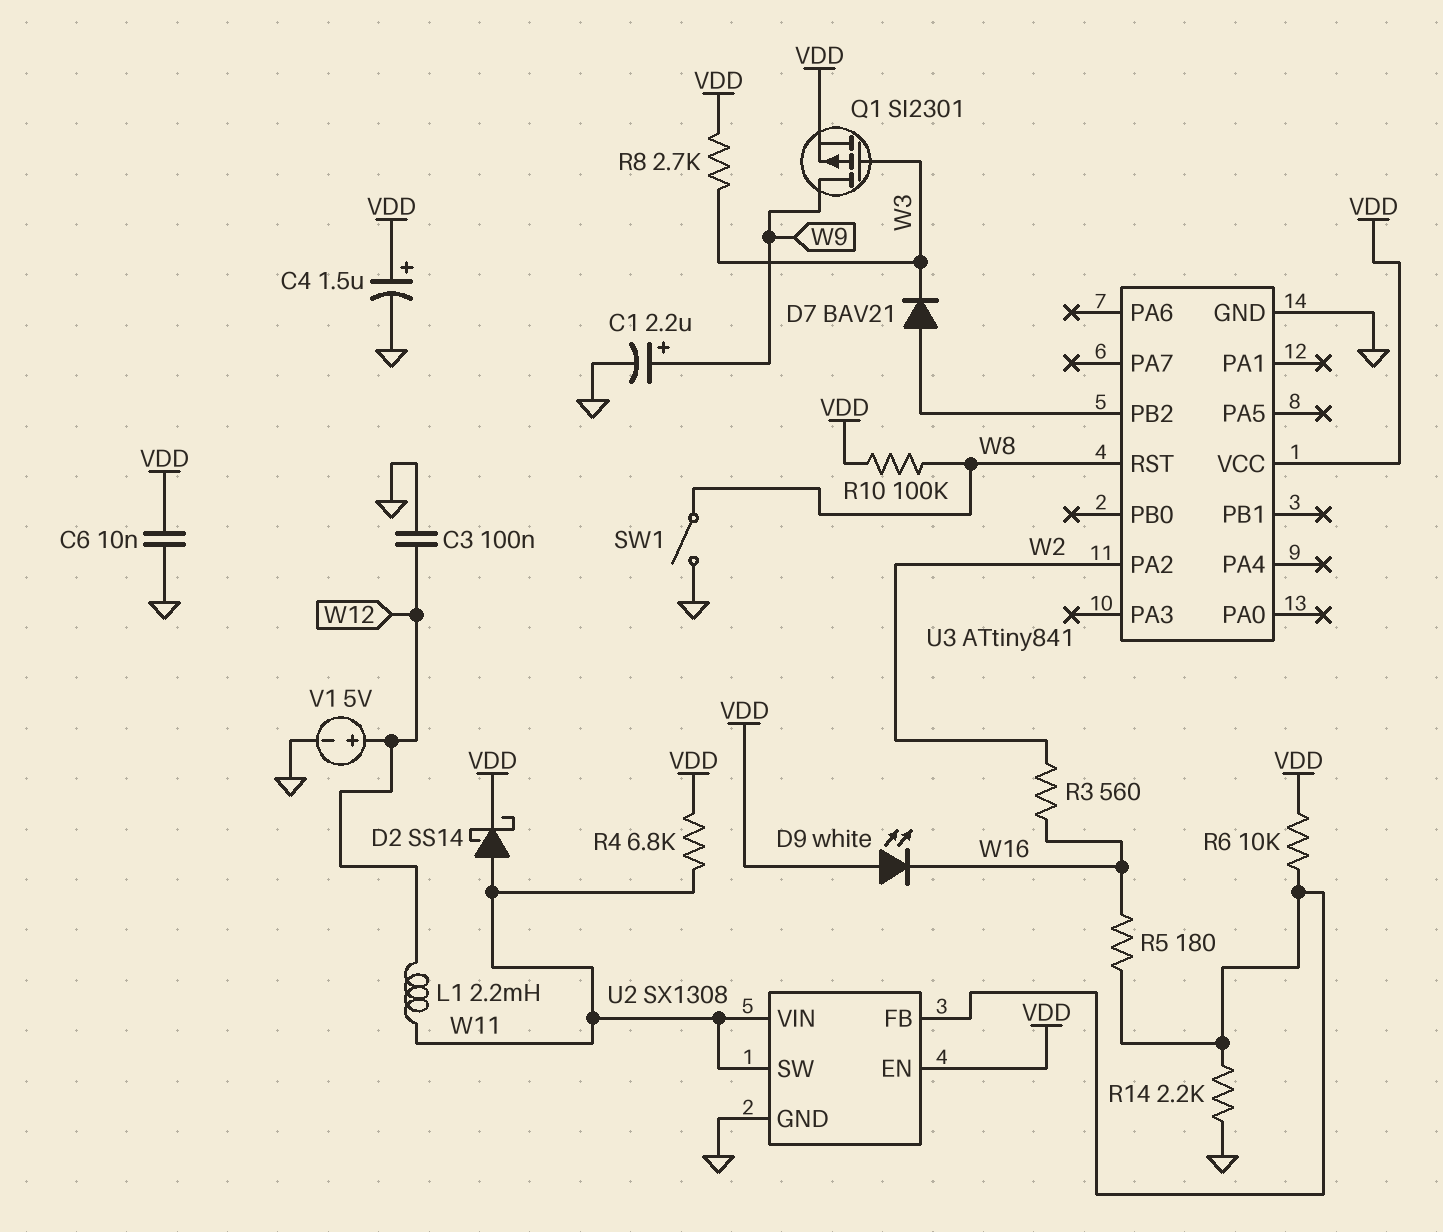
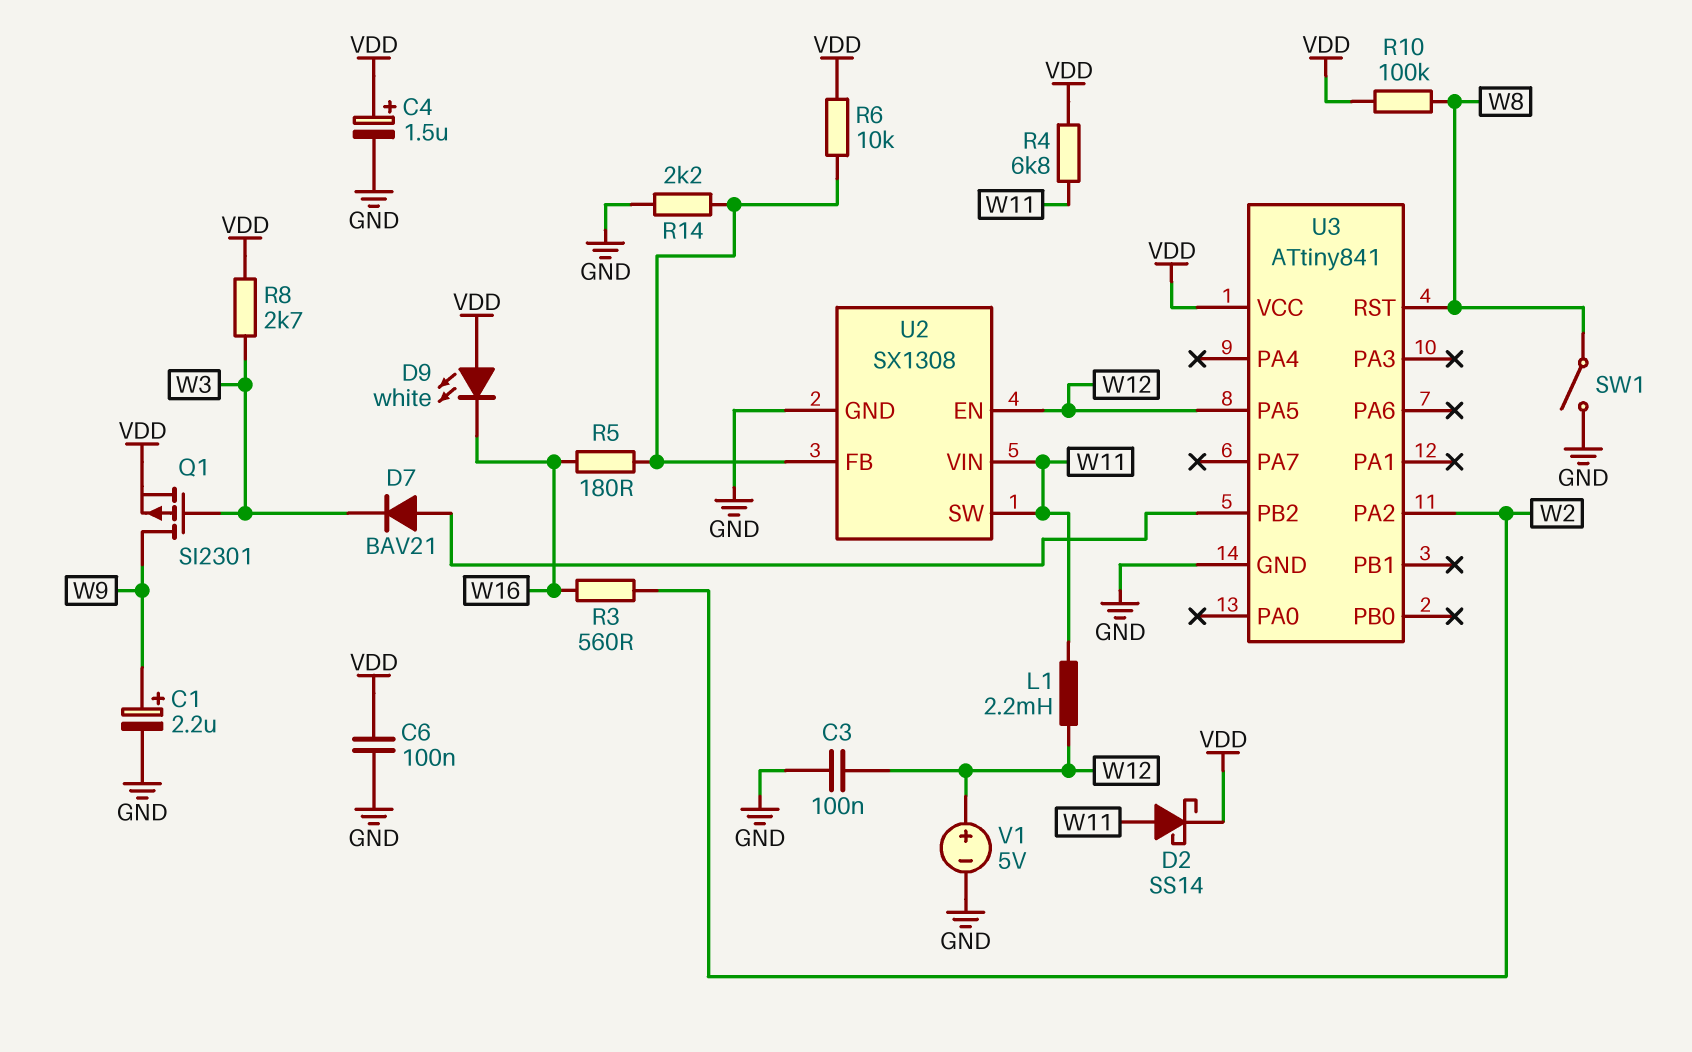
C6: 10nF (GND, VDD) -> 100nF (GND, VDD)
U2 pin EN: VDD -> W12
U3 pin PA5: none -> W12

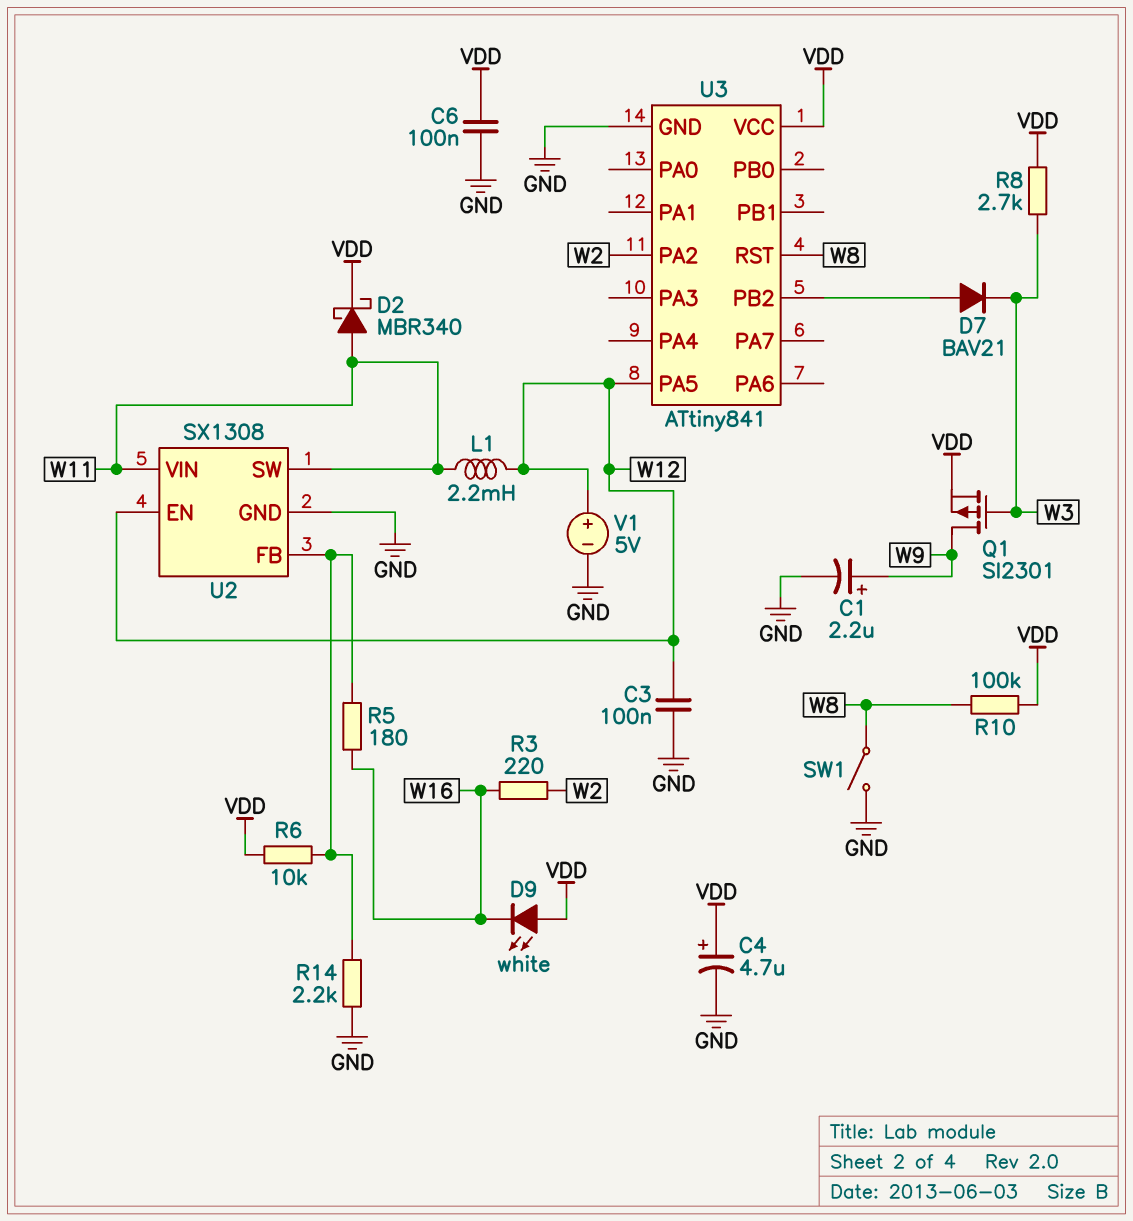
C4: 1.5uF (plus VDD, minus GND) -> 4.7uF (plus VDD, minus GND)
D2: schottky SS14 (A W11, K VDD) -> schottky MBR340 (A W11, K VDD)
R3: 560 (W2, W16) -> 220 (W2, W16)
R4: 6.8k (VDD, W11) -> none

